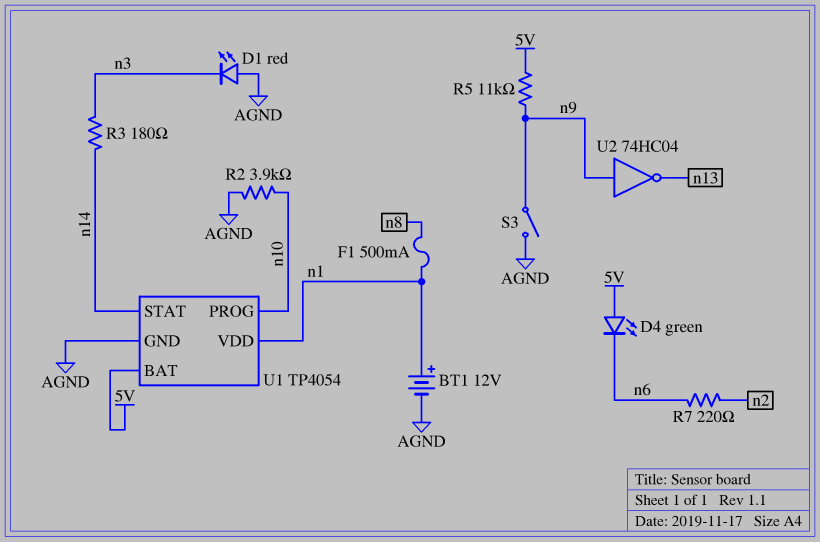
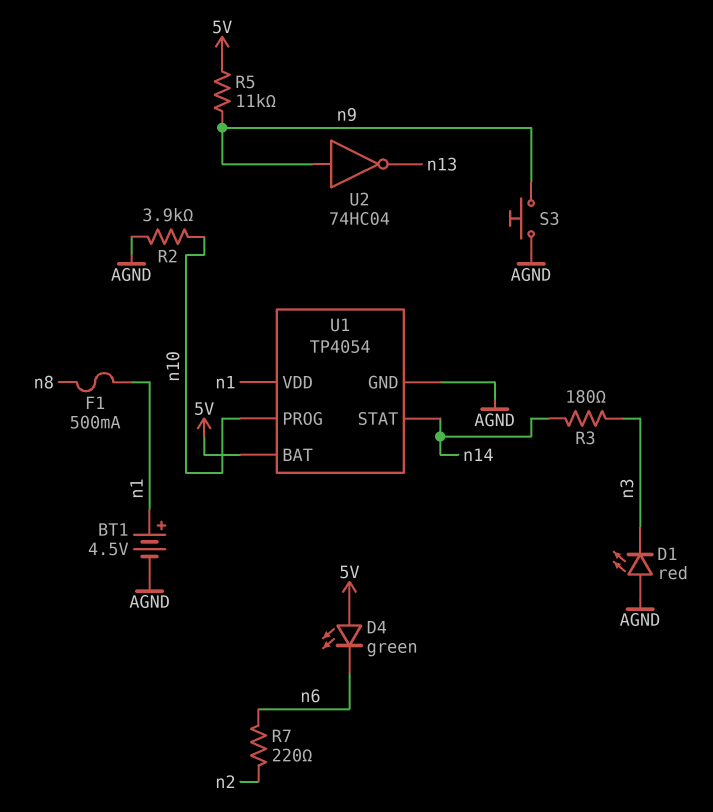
BT1: 12V (plus n1, minus AGND) -> 4.5V (plus n1, minus AGND)
S3: switch (AGND, n9) -> button (AGND, n9)

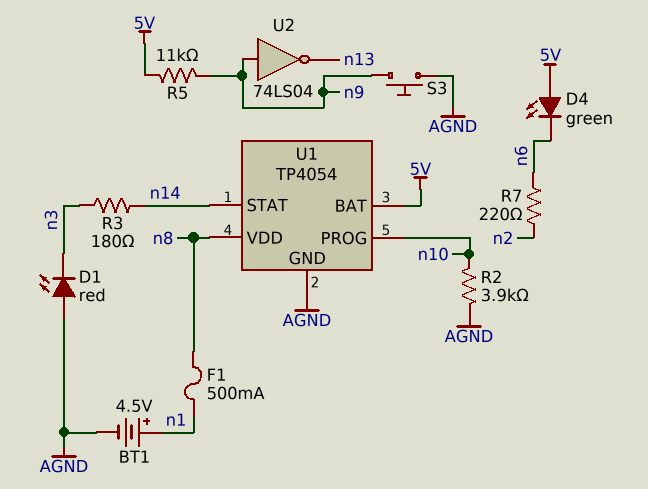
U1 pin VDD: n1 -> n8
U2: NOT 74HC04 (in n9, out n13) -> NOT 74LS04 (in n9, out n13)

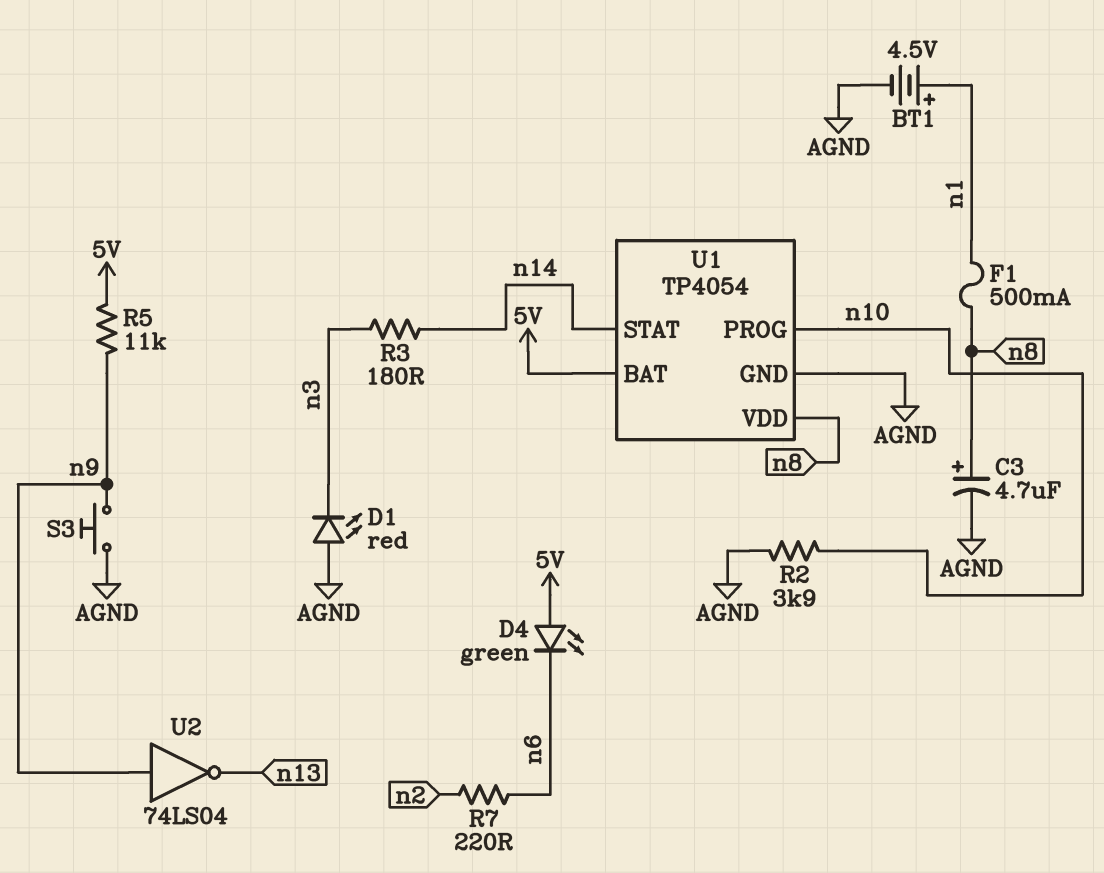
C3: none -> 4.7uF (plus n8, minus AGND)

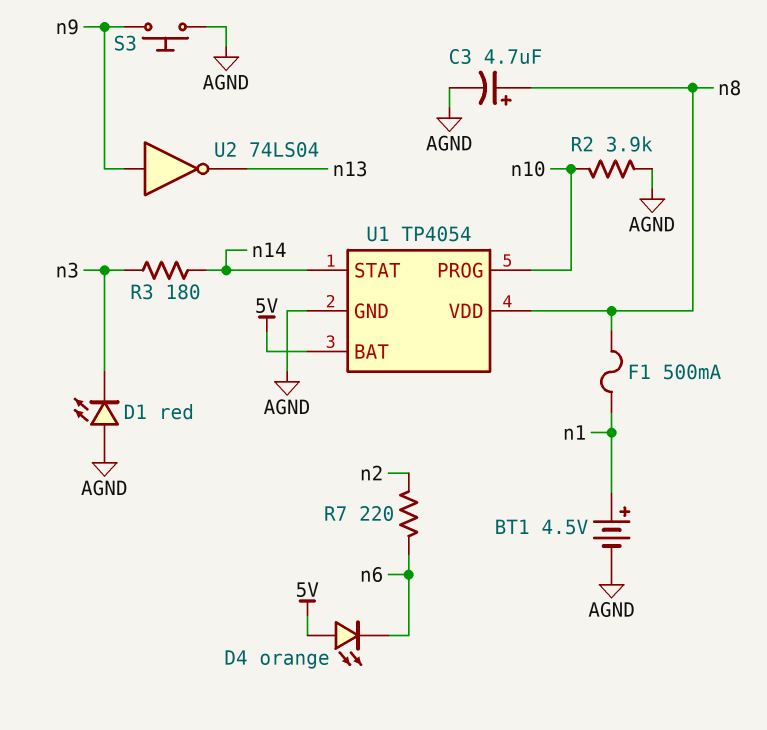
D4: LED green (A 5V, K n6) -> LED orange (A 5V, K n6)
R5: 11k (5V, n9) -> none

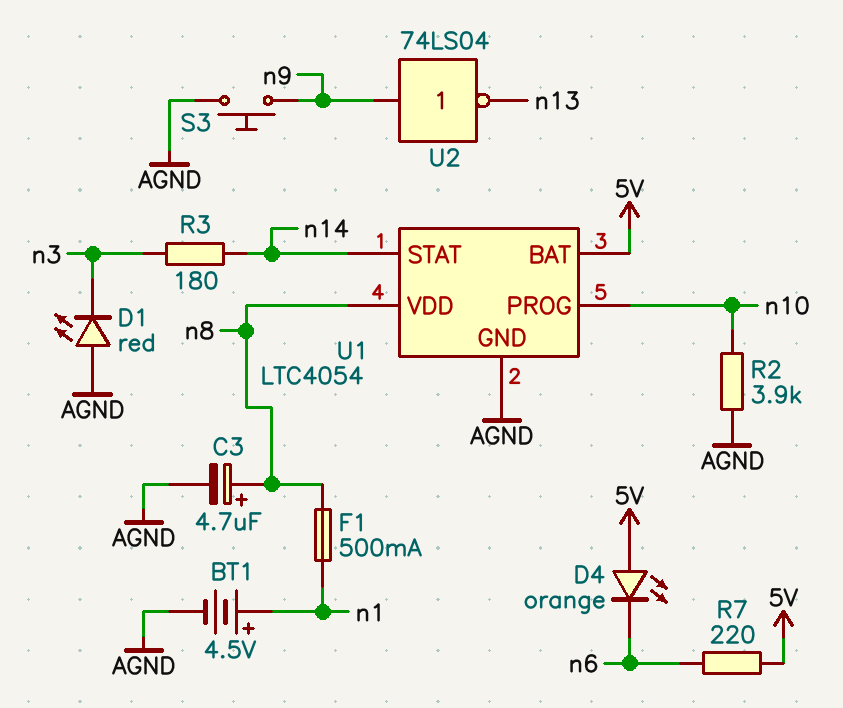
R7: 220 (n2, n6) -> 220 (5V, n6)
U1: TP4054 -> LTC4054

